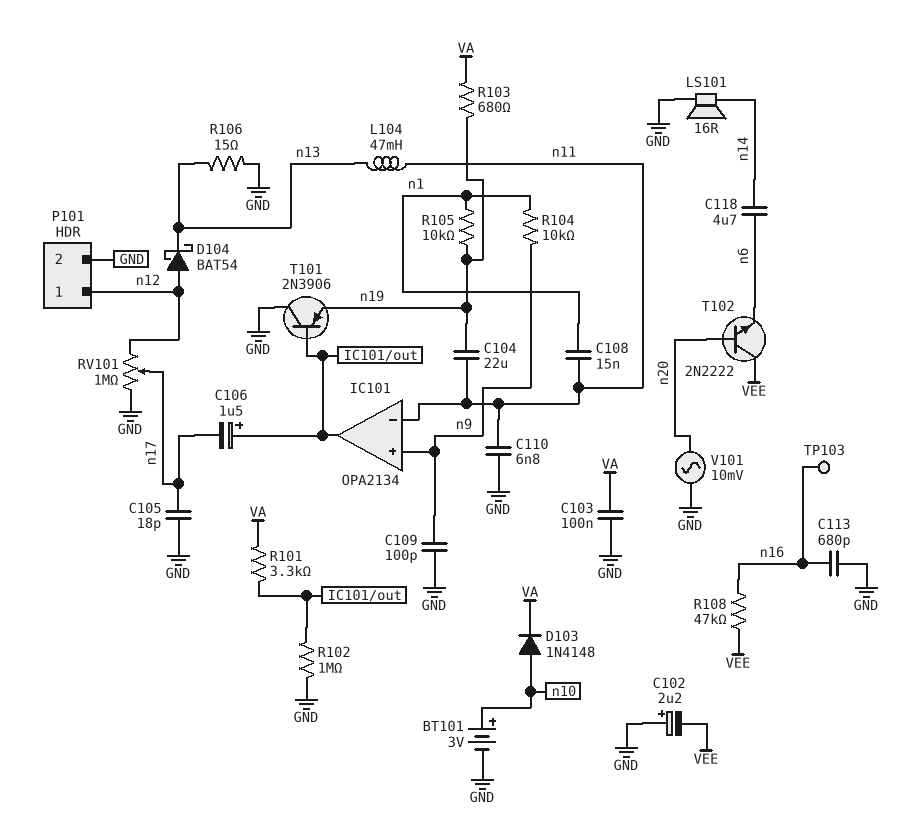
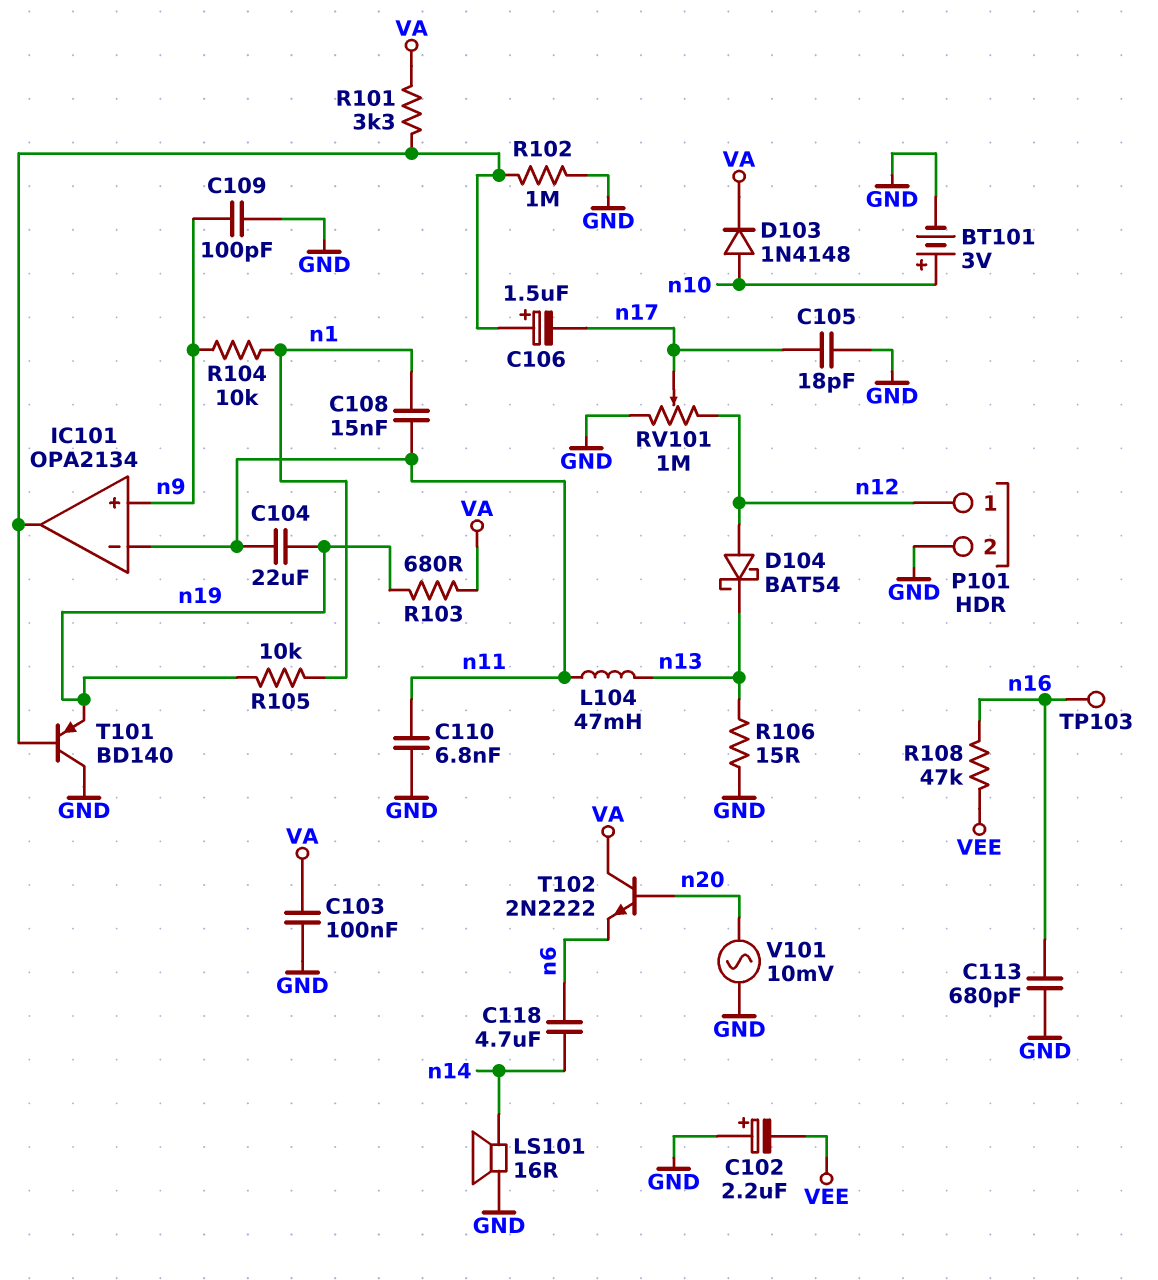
T101: PNP 2N3906 (B IC101/out, C GND, E n19) -> PNP BD140 (B IC101/out, C GND, E n19)
T102: NPN 2N2222 (B n20, C VEE, E n6) -> NPN 2N2222 (B n20, C VA, E n6)

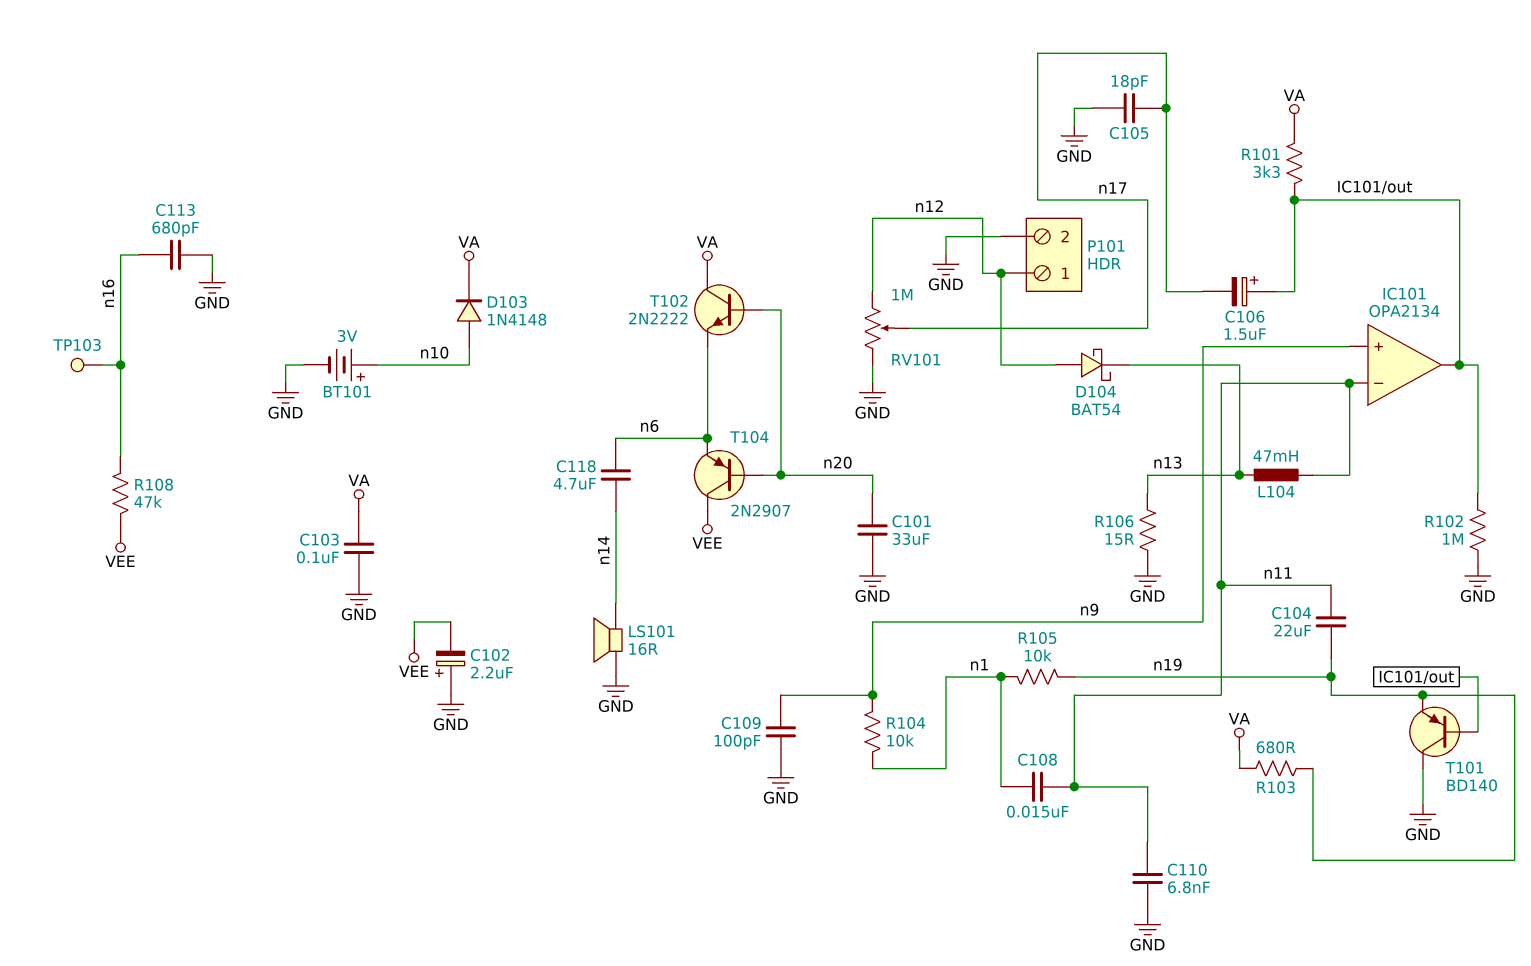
C101: none -> 33uF (GND, n20)
T104: none -> PNP 2N2907 (B n20, C VEE, E n6)
V101: AC 10mV (GND, n20) -> none

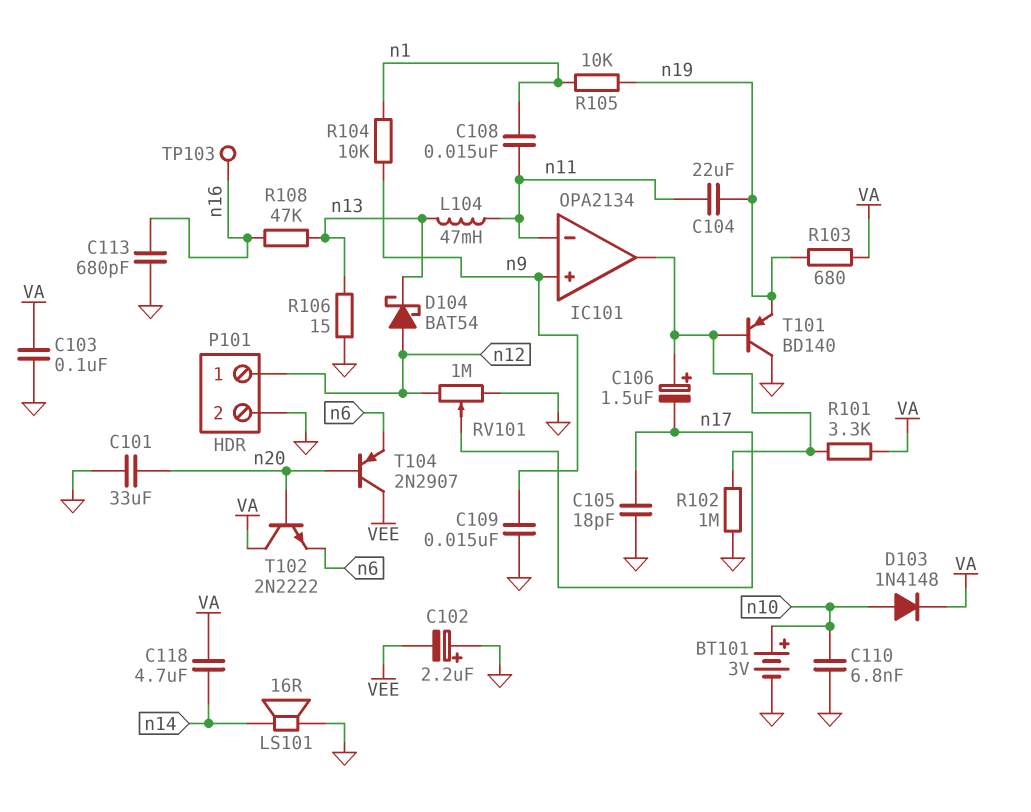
C109: 100pF (GND, n9) -> 15nF (GND, n9)
C110: 6.8nF (GND, n11) -> 6.8nF (GND, n10)
C118: 4.7uF (n6, n14) -> 4.7uF (VA, n14)
R108: 47k (VEE, n16) -> 47k (n13, n16)

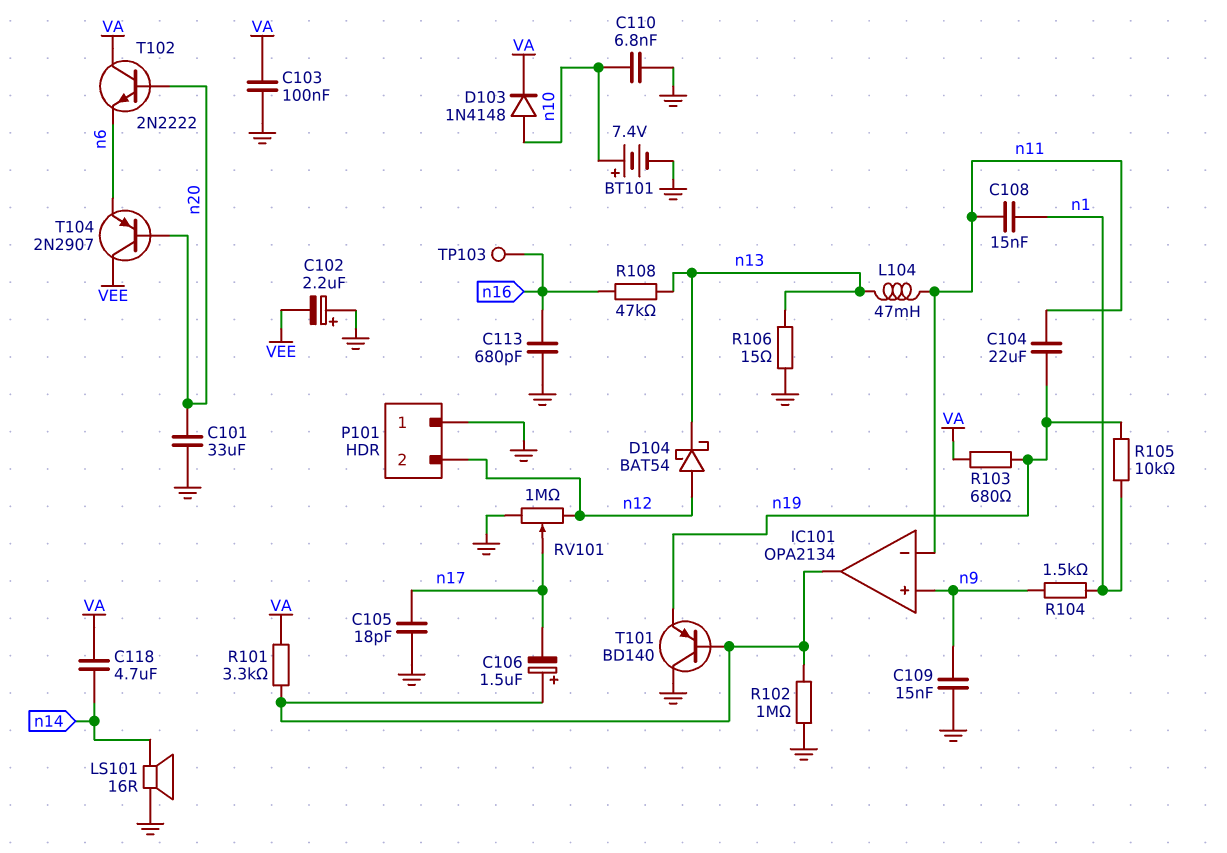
BT101: 3V (plus n10, minus GND) -> 7.4V (plus n10, minus GND)
P101 pin 1: n12 -> GND
P101 pin 2: GND -> n12
R104: 10k (n1, n9) -> 1.5k (n1, n9)

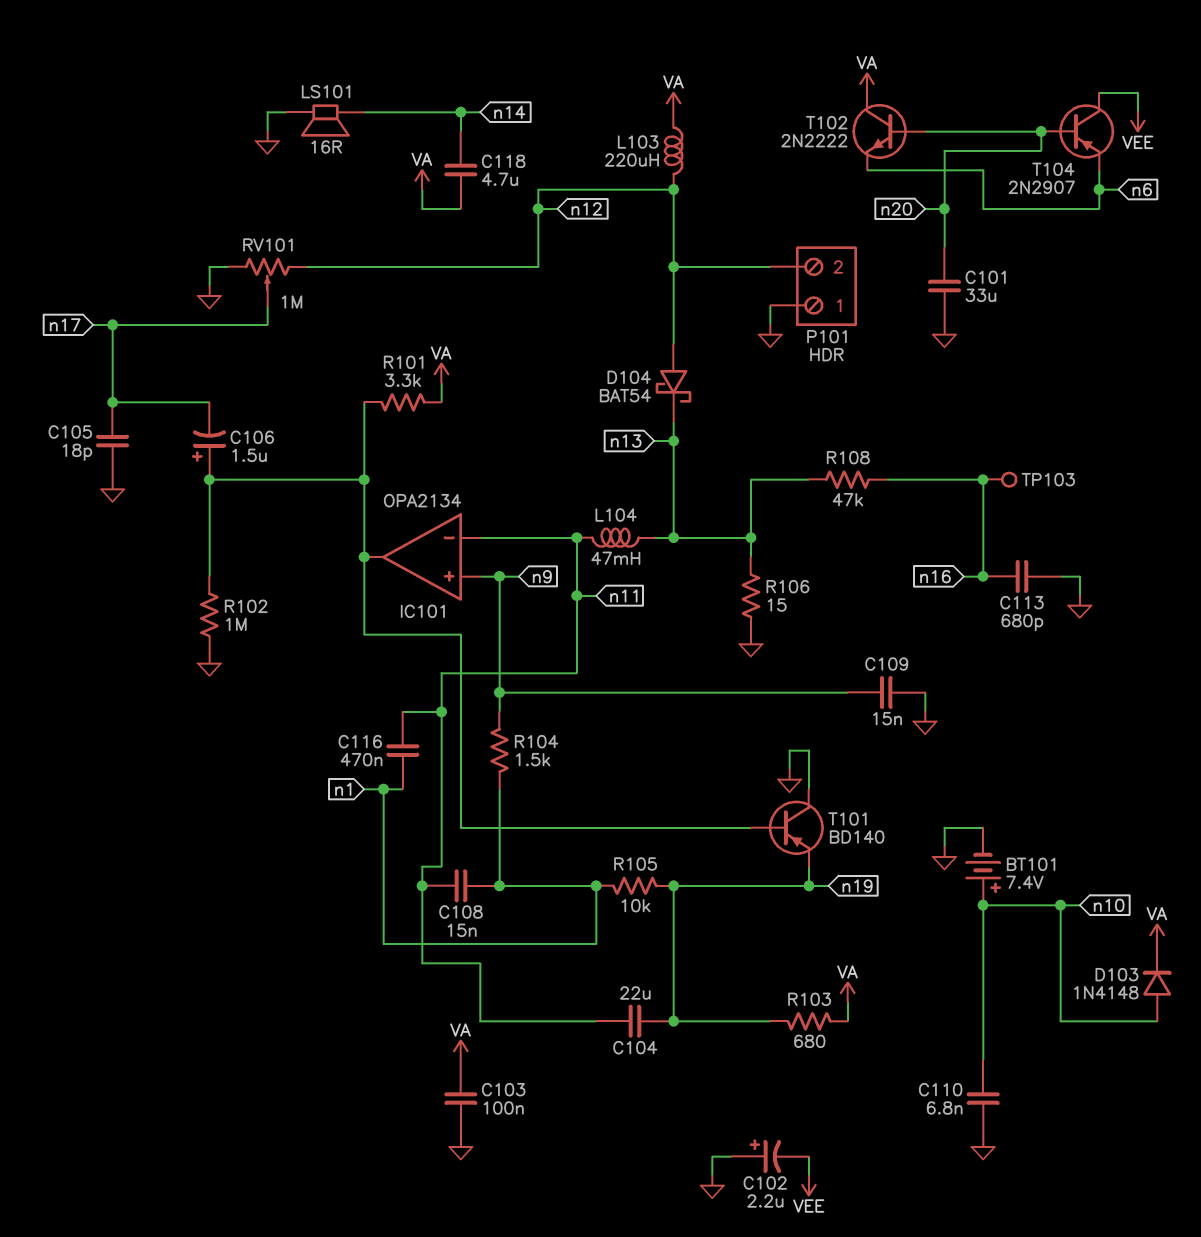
C116: none -> 470nF (n1, n11)
L103: none -> 220uH (VA, n12)

